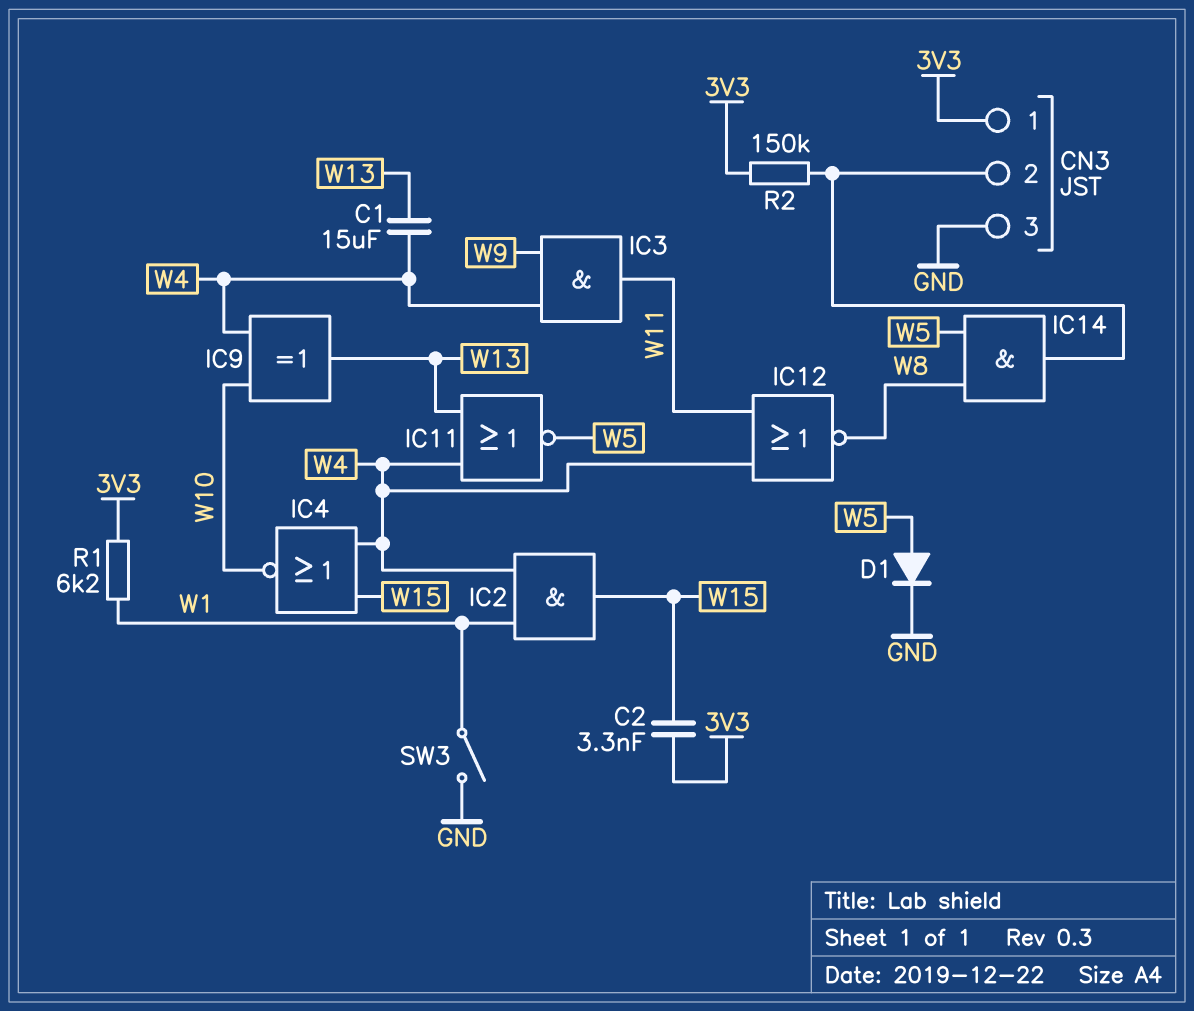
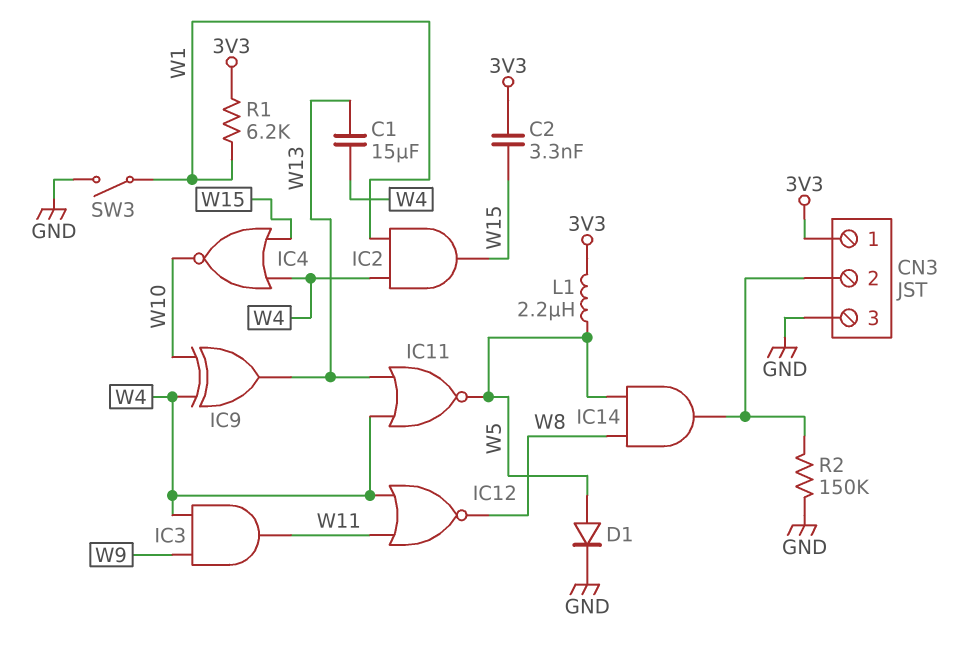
L1: none -> 2.2uH (3V3, W5)
R2: 150k (3V3, CN3/2) -> 150k (CN3/2, GND)

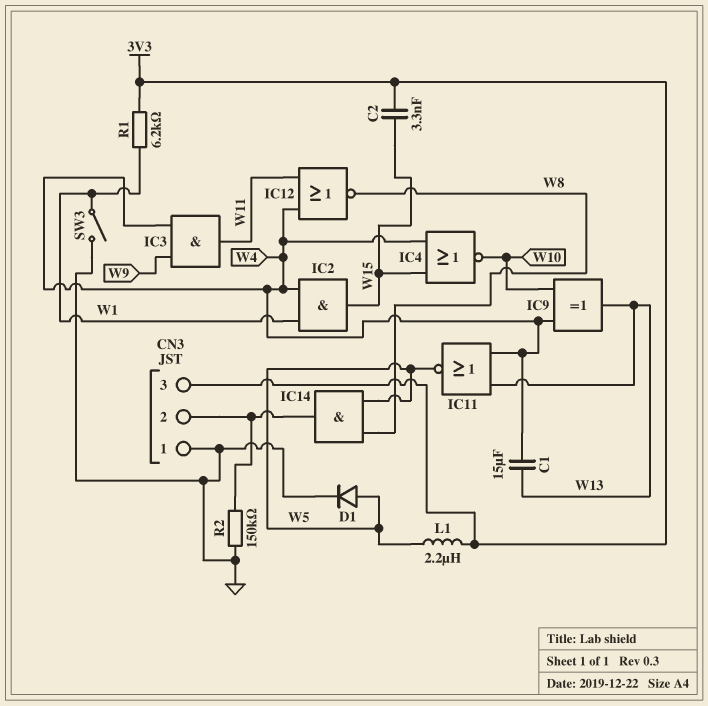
CN3 pin 1: 3V3 -> GND
CN3 pin 3: GND -> 3V3

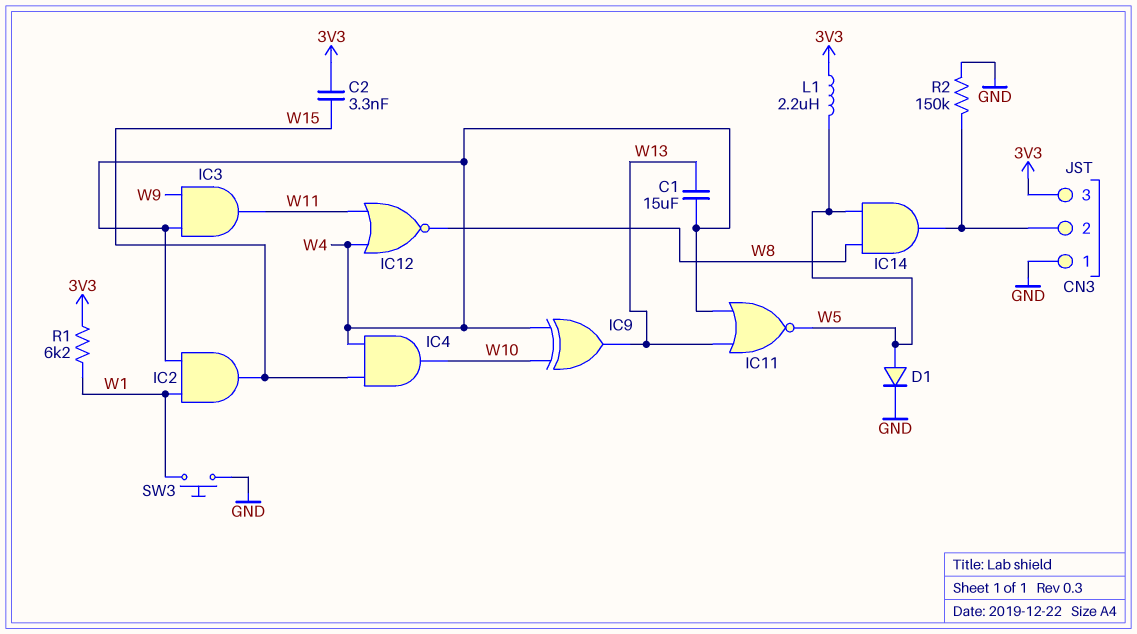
IC4: NOR (in W4, in W15, out W10) -> AND (in W4, in W15, out W10)
SW3: switch (GND, W1) -> button (GND, W1)

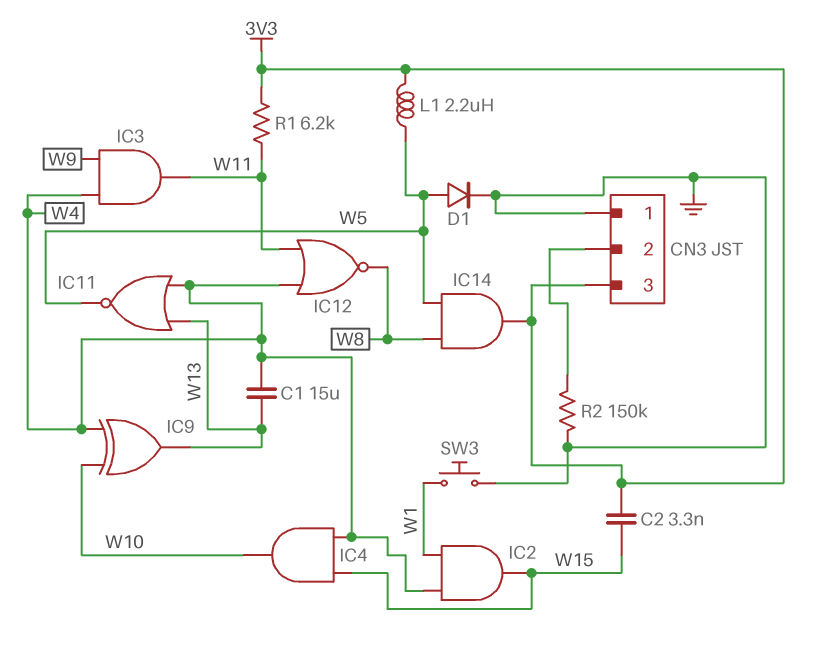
IC14: AND (in W5, in W8, out CN3/2) -> AND (in W5, in W8, out 3V3)
R1: 6.2k (3V3, W1) -> 6.2k (3V3, W11)

